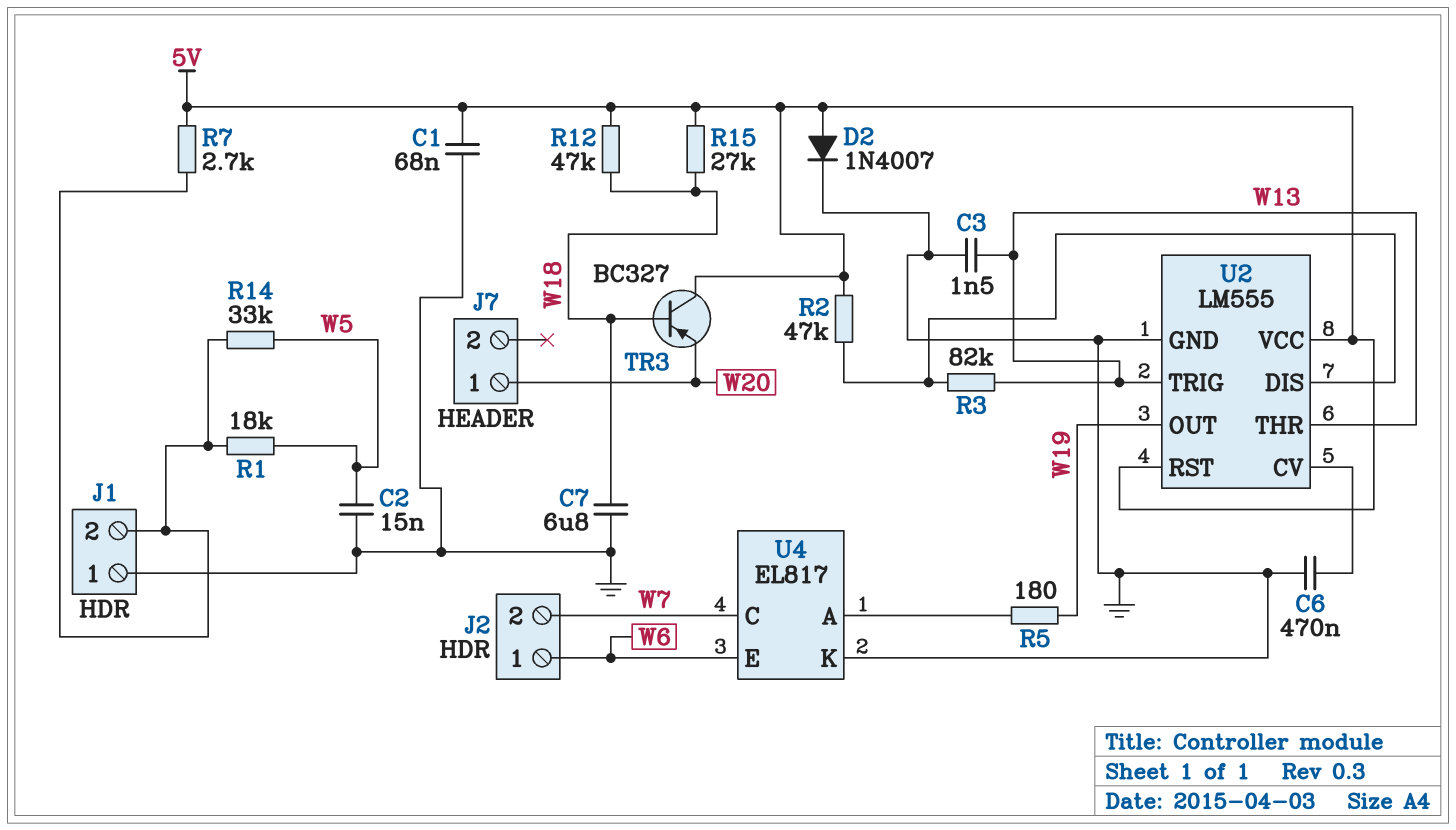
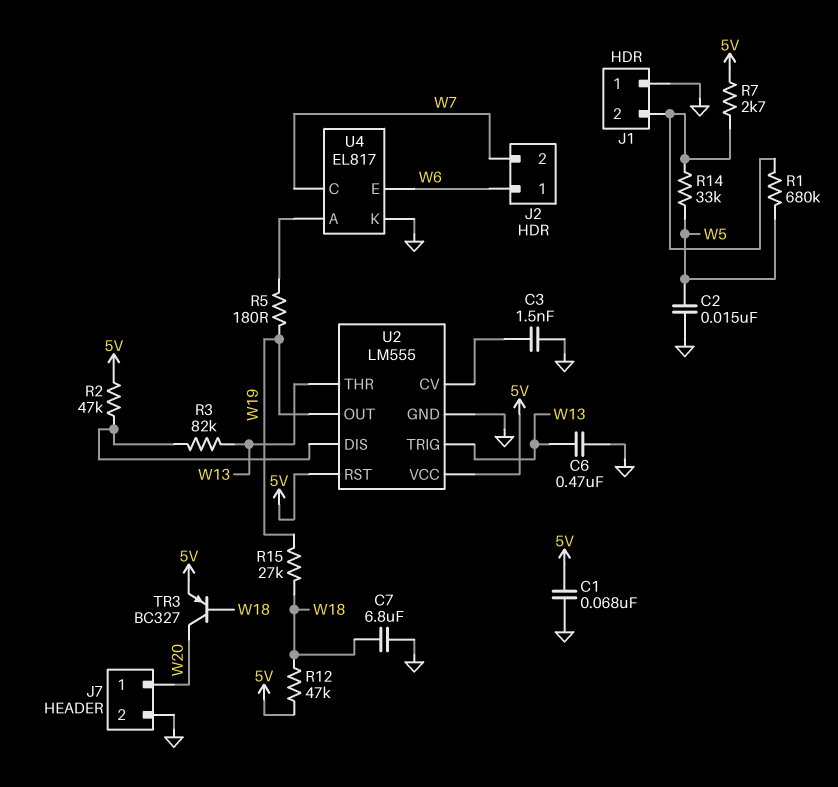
C3: 1.5nF (GND, W13) -> 1.5nF (GND, U2/CV)
C6: 470nF (GND, U2/CV) -> 470nF (GND, W13)
D2: diode 1N4007 (A 5V, K GND) -> none
J7 pin 2: none -> GND
R1: 18k (J1/2, W5) -> 680k (J1/2, W5)
R15: 27k (5V, W18) -> 27k (W18, W19)
TR3: PNP BC327 (B W18, C 5V, E W20) -> PNP BC327 (B W18, C W20, E 5V)

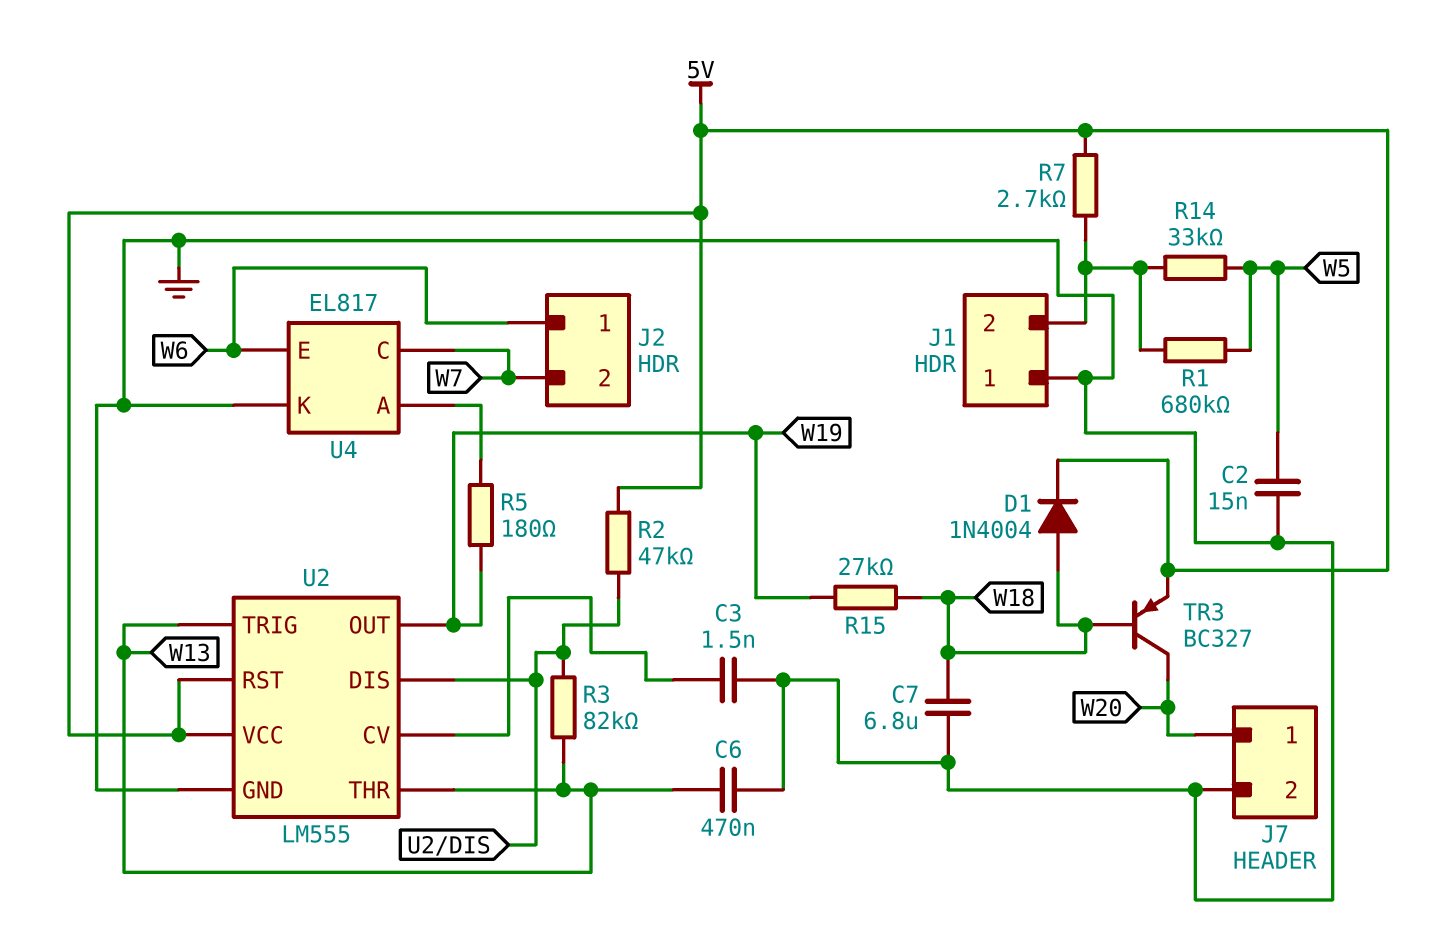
C1: 68nF (5V, GND) -> none
D1: none -> diode 1N4004 (A W18, K 5V)
R12: 47k (5V, W18) -> none

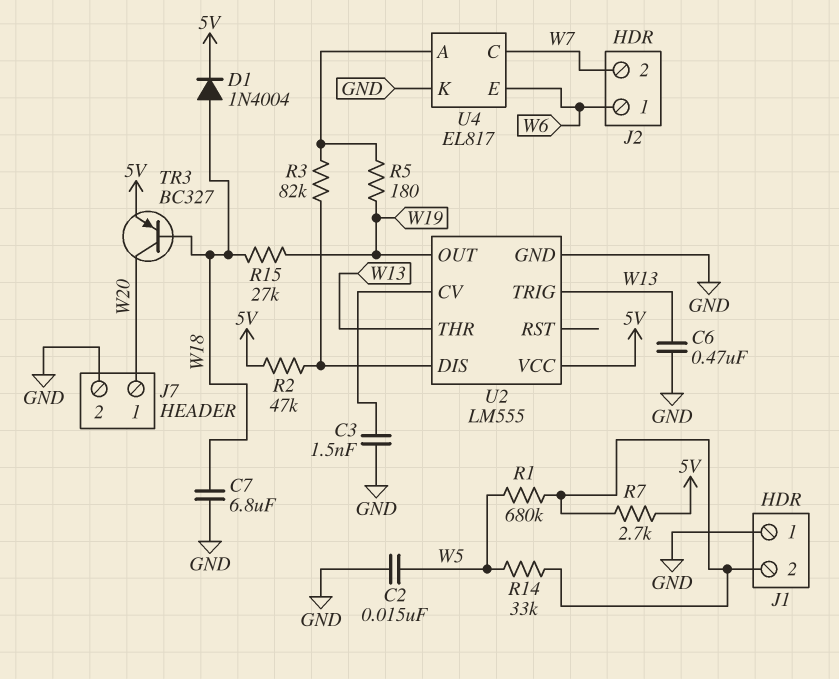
R3: 82k (U2/DIS, W13) -> 82k (U2/DIS, U4/A)
U2 pin RST: 5V -> none

